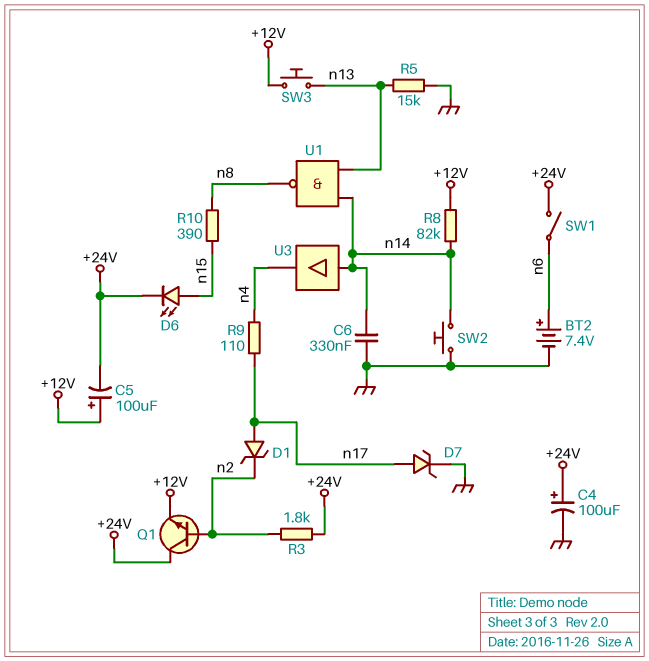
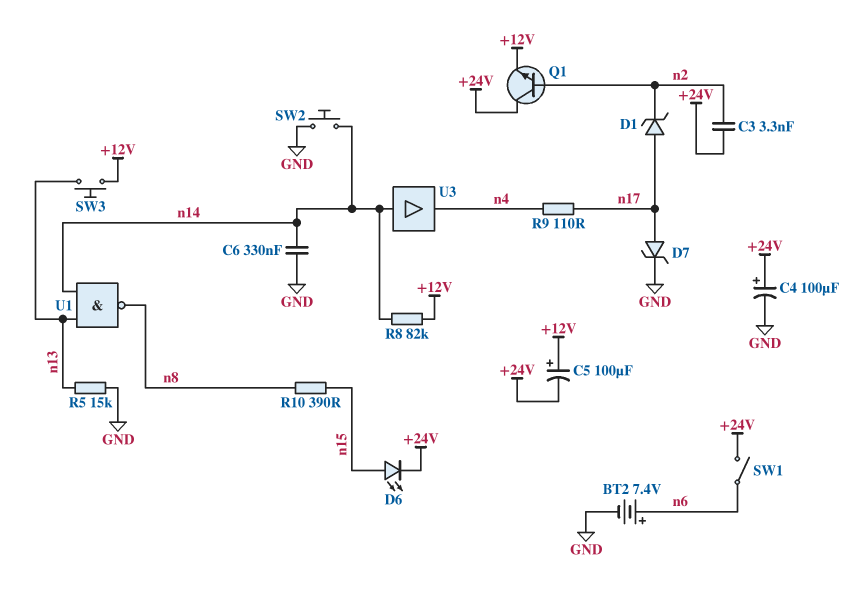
C3: none -> 3.3nF (+24V, n2)
R3: 1.8k (+24V, n2) -> none

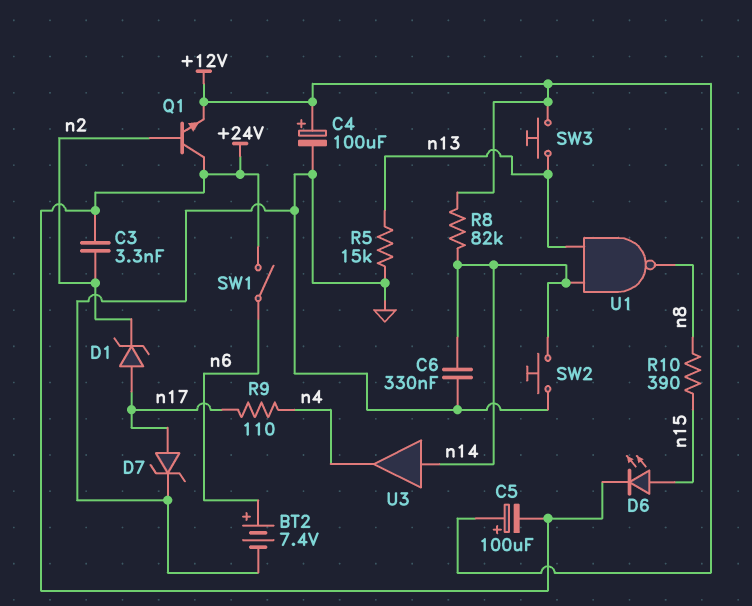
C4: 100uF (plus +24V, minus GND) -> 100uF (plus +12V, minus GND)

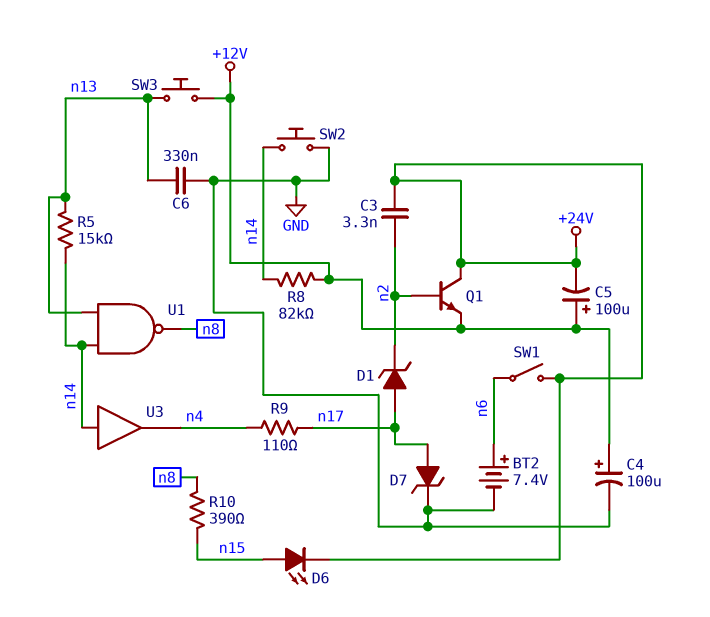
C6: 330nF (GND, n14) -> 330nF (GND, n13)
R5: 15k (GND, n13) -> 15k (n13, n14)

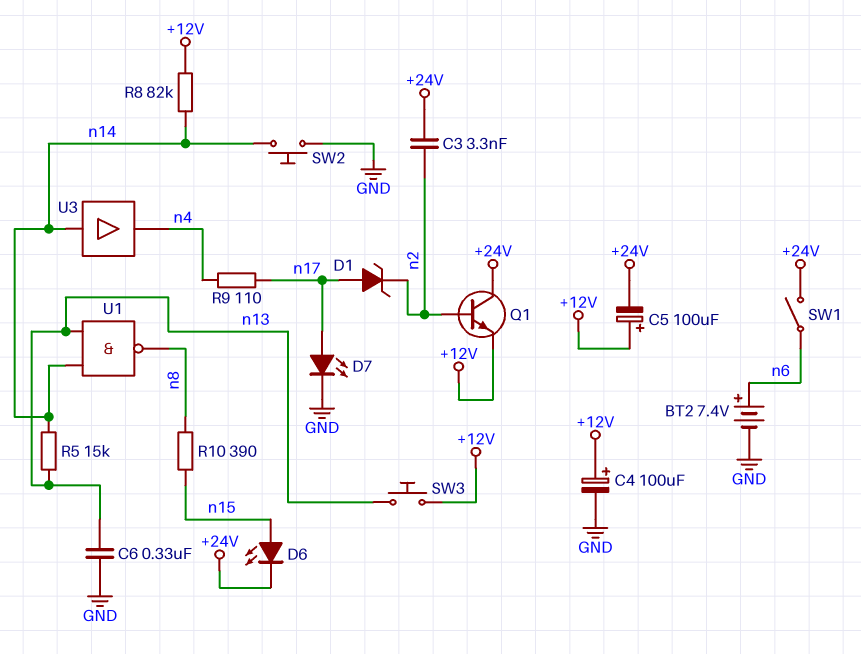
D7: zener (A n17, K GND) -> LED (A n17, K GND)

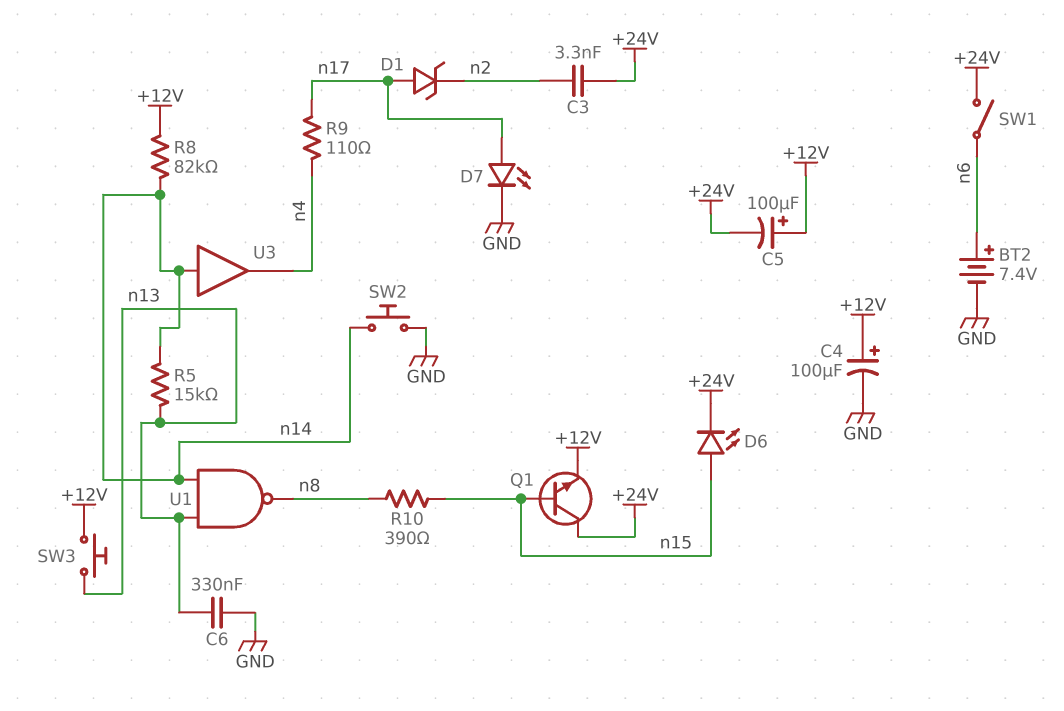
Q1: NPN (B n2, C +24V, E +12V) -> NPN (B n15, C +24V, E +12V)

